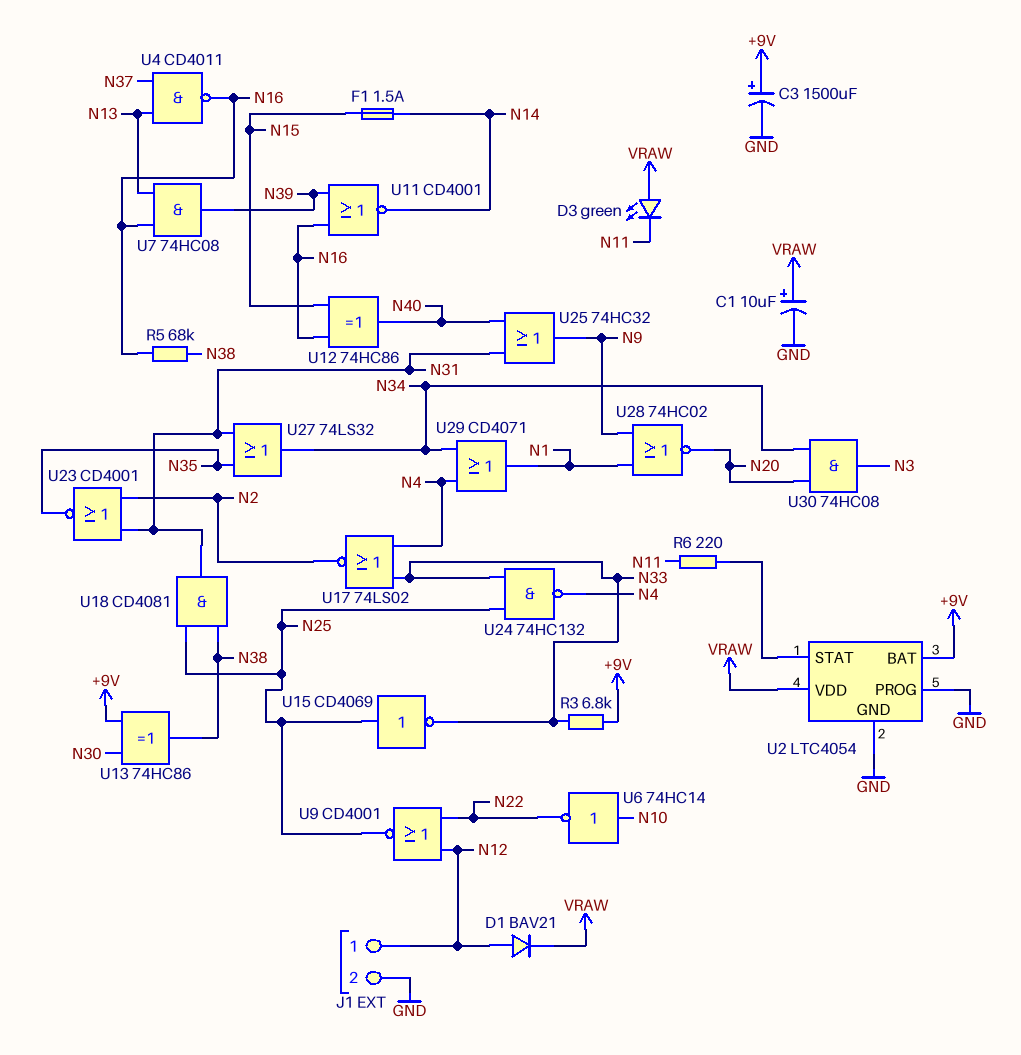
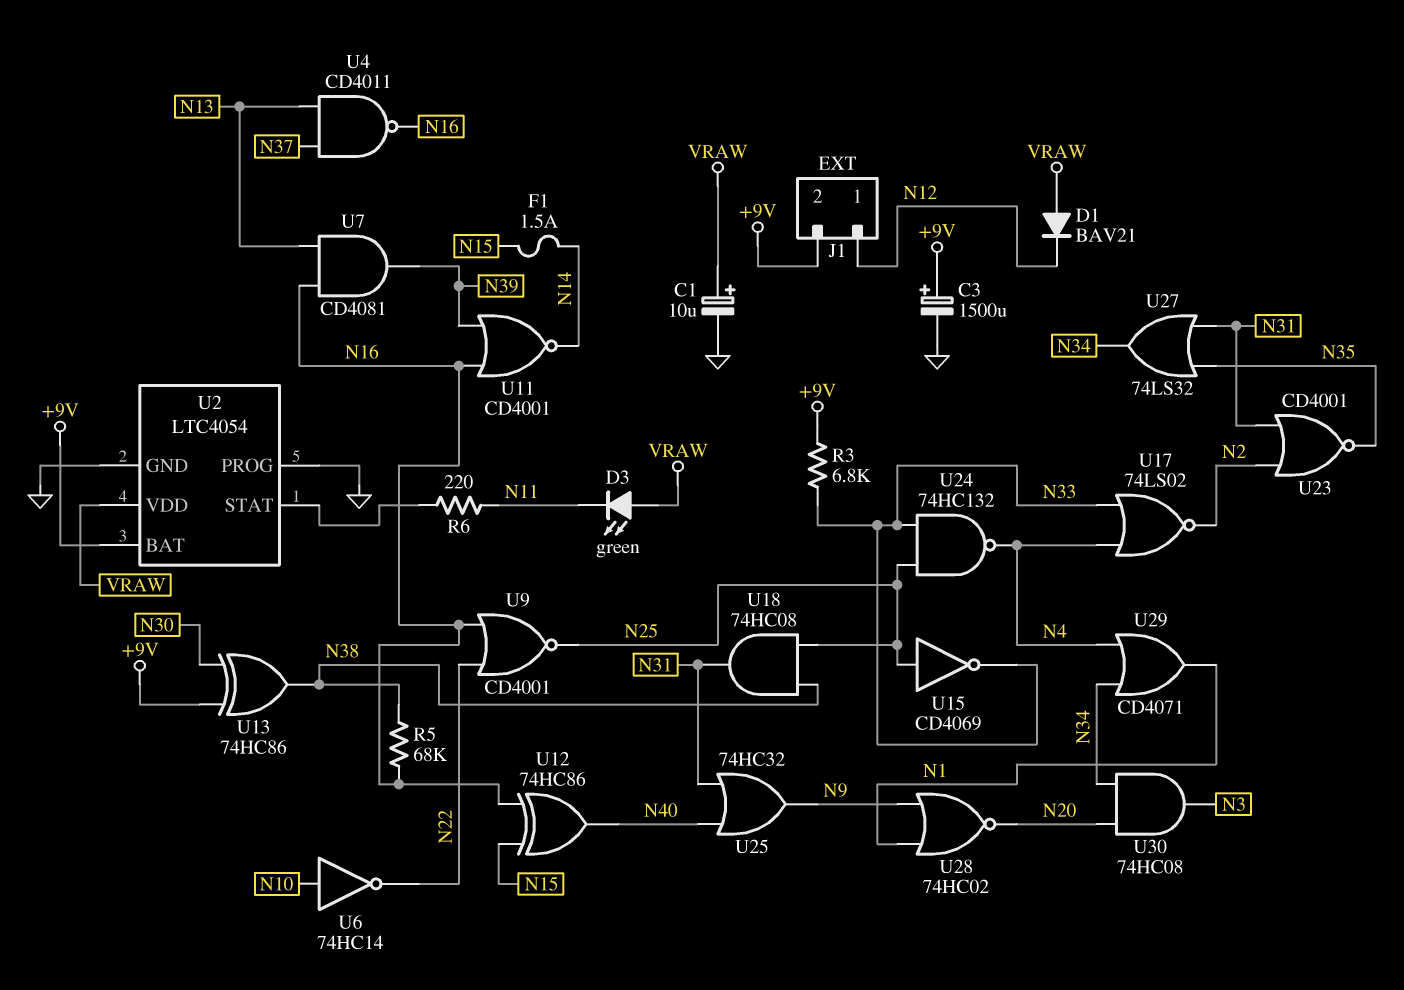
D1: diode BAV21 (A N12, K VRAW) -> diode BAV21 (A VRAW, K N12)
J1 pin 2: GND -> +9V
U7: AND 74HC08 (in N13, in N16, out N39) -> AND CD4081 (in N13, in N16, out N39)
U9: NOR CD4001 (in N12, in N22, out N25) -> NOR CD4001 (in N16, in N22, out N25)
U18: AND CD4081 (in N25, in N38, out N31) -> AND 74HC08 (in N25, in N38, out N31)

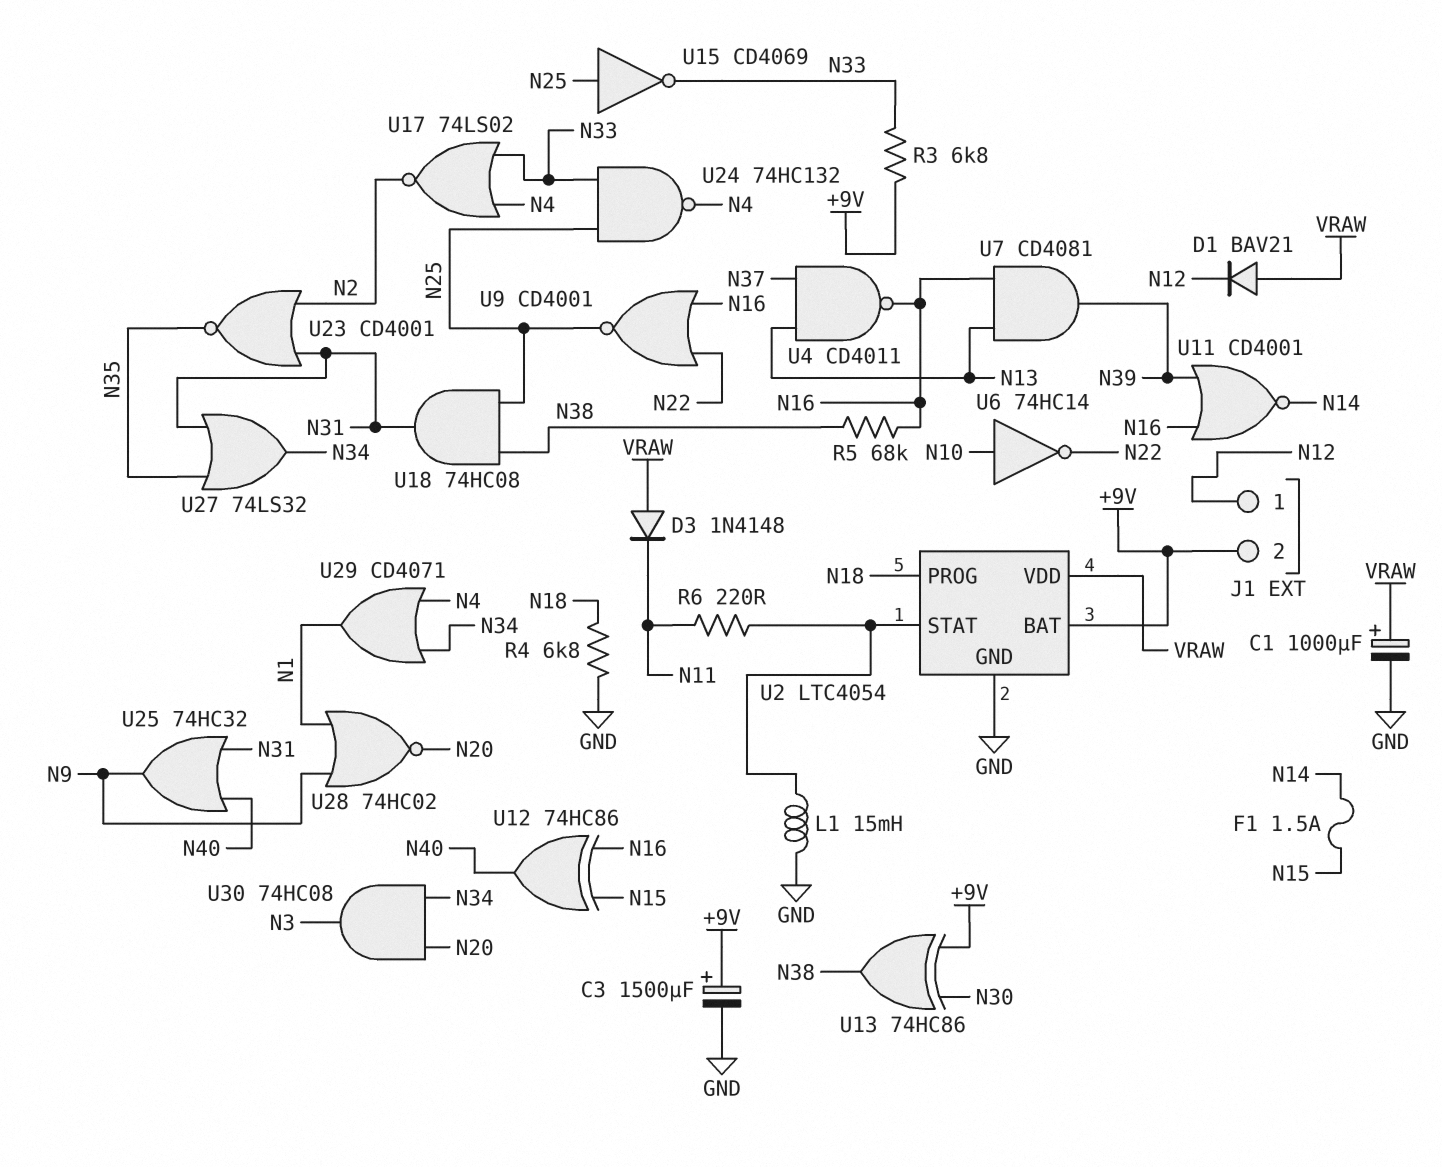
C1: 10uF (plus VRAW, minus GND) -> 1000uF (plus VRAW, minus GND)
D3: LED green (A VRAW, K N11) -> diode 1N4148 (A VRAW, K N11)
L1: none -> 15mH (GND, U2/STAT)
R4: none -> 6.8k (GND, N18)
U2 pin PROG: GND -> N18

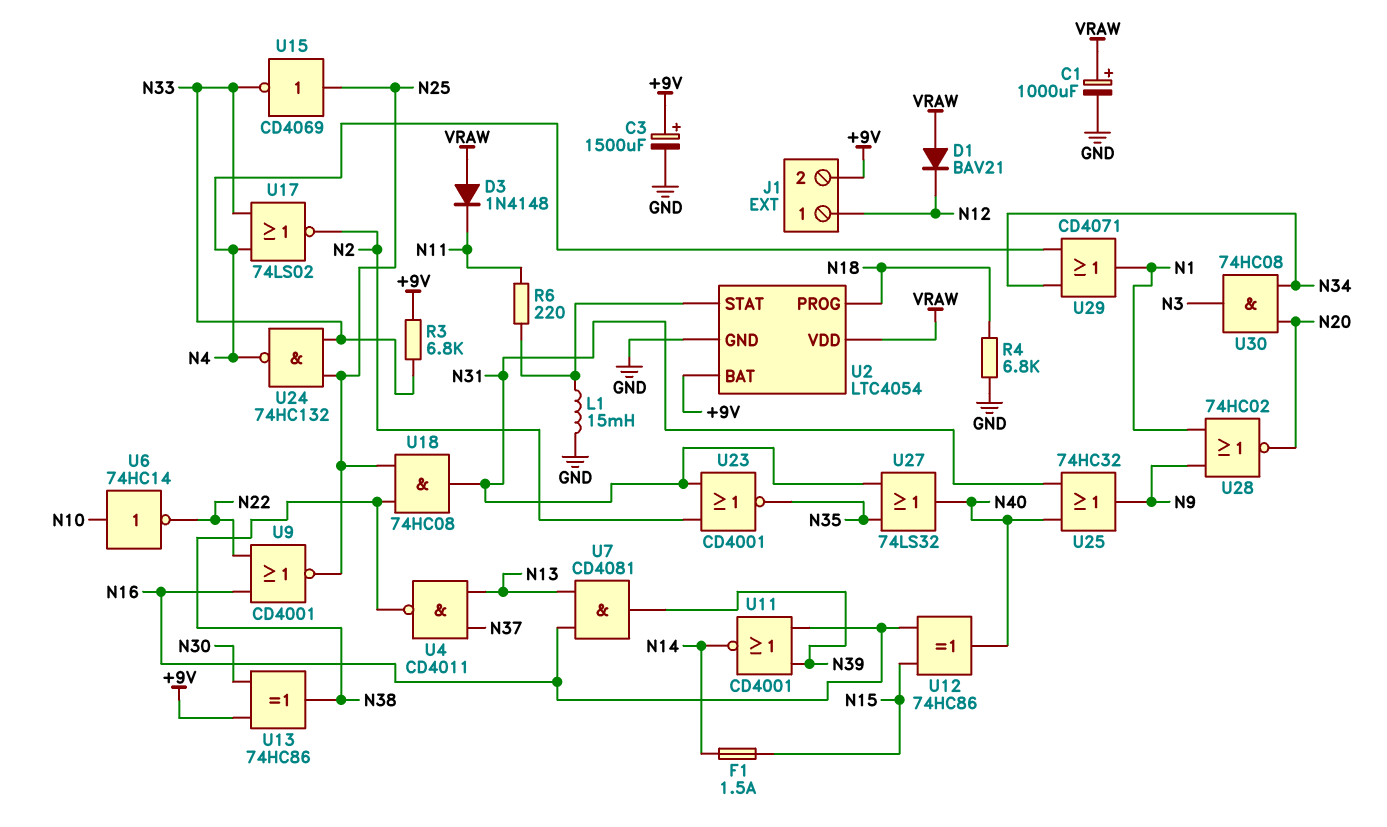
R5: 68k (N16, N38) -> none
U4: NAND CD4011 (in N13, in N37, out N16) -> NAND CD4011 (in N13, in N37, out N38)
U27: OR 74LS32 (in N31, in N35, out N34) -> OR 74LS32 (in N31, in N35, out N40)

